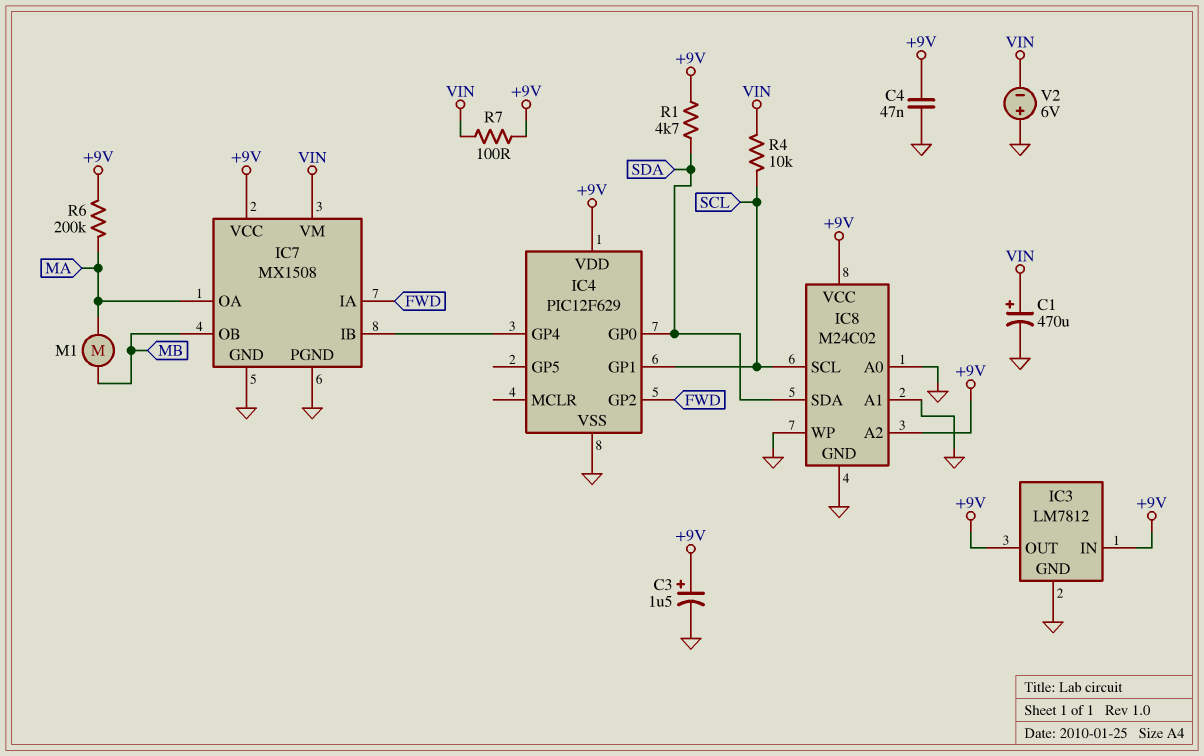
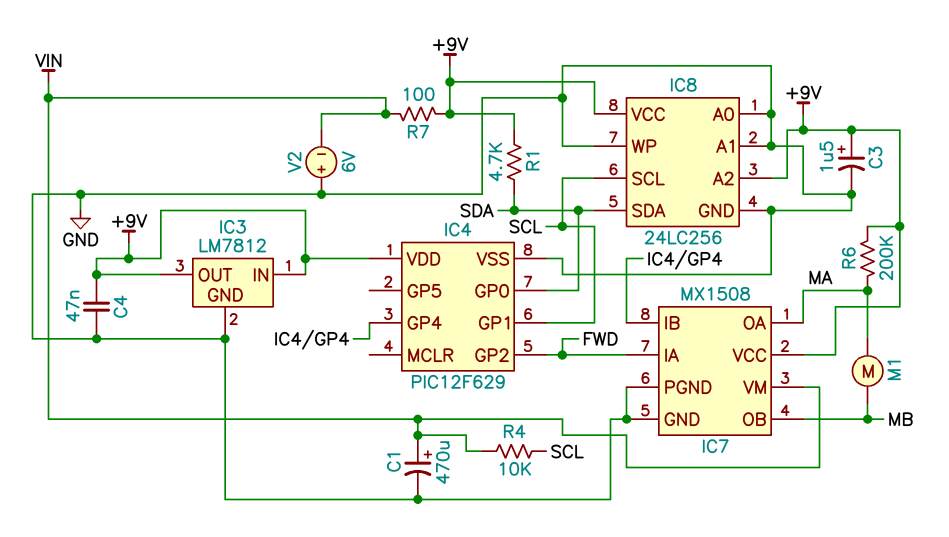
IC8: M24C02 -> 24LC256

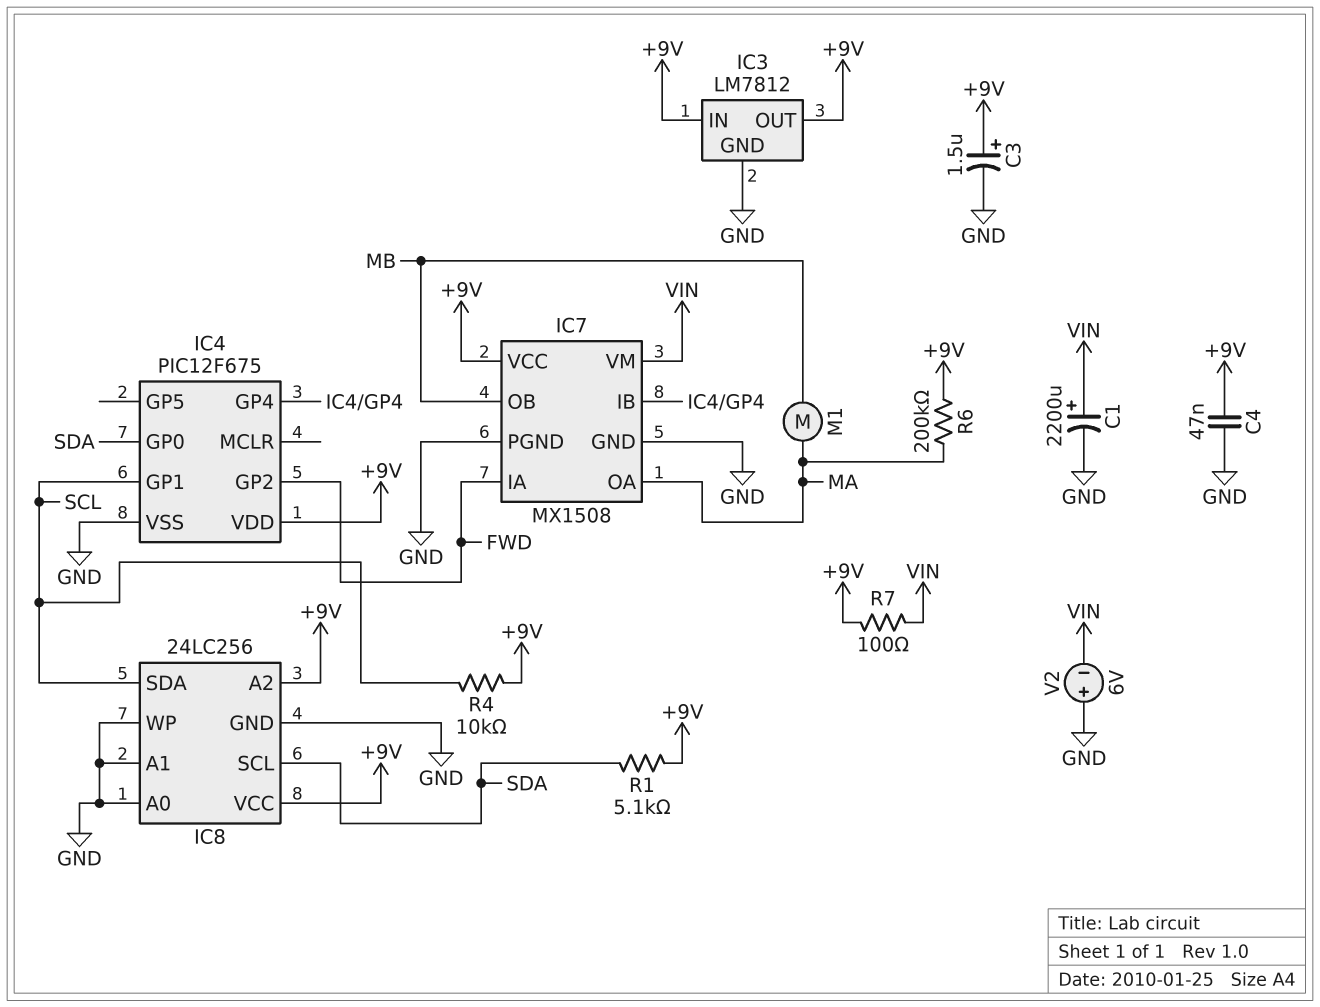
C1: 470uF (plus VIN, minus GND) -> 2200uF (plus VIN, minus GND)
IC4: PIC12F629 -> PIC12F675
IC8 pin SCL: SCL -> SDA
IC8 pin SDA: SDA -> SCL
R1: 4.7k (+9V, SDA) -> 5.1k (+9V, SDA)
R4: 10k (SCL, VIN) -> 10k (+9V, SCL)

